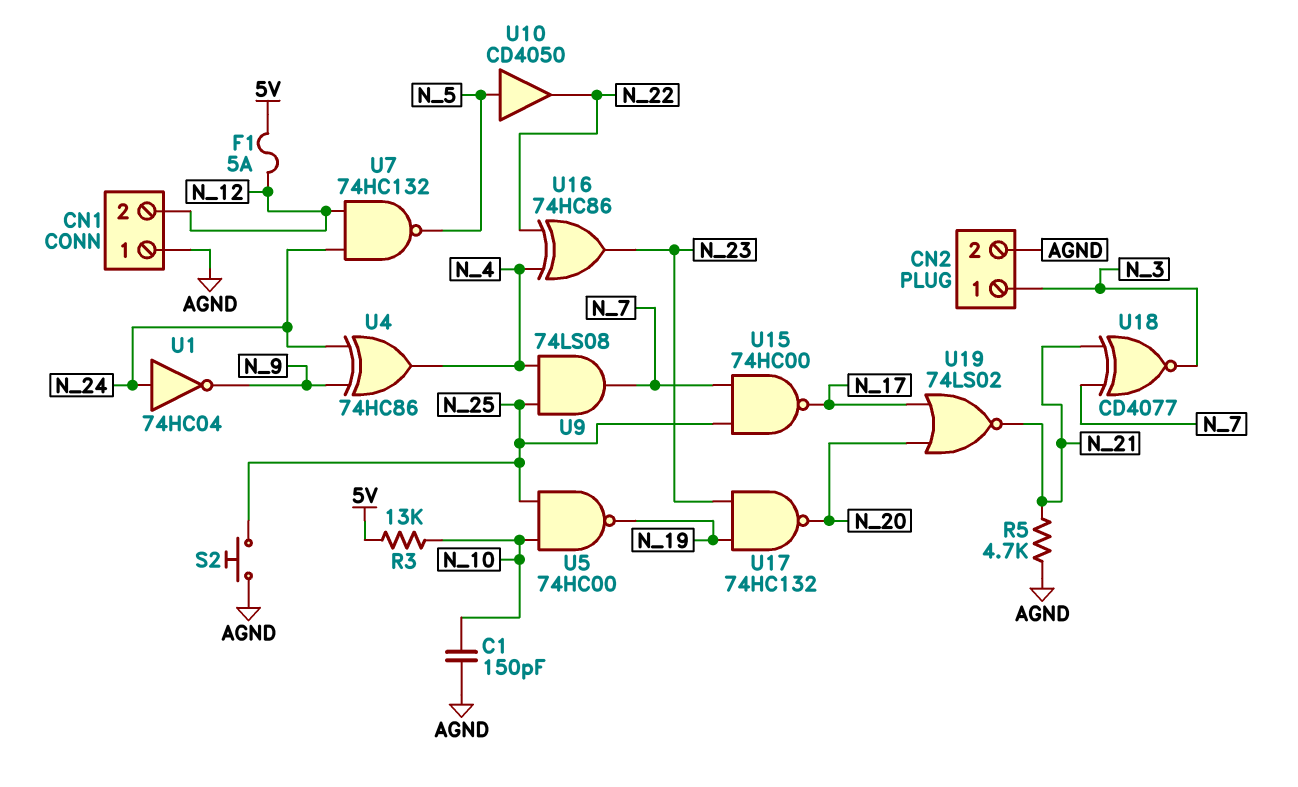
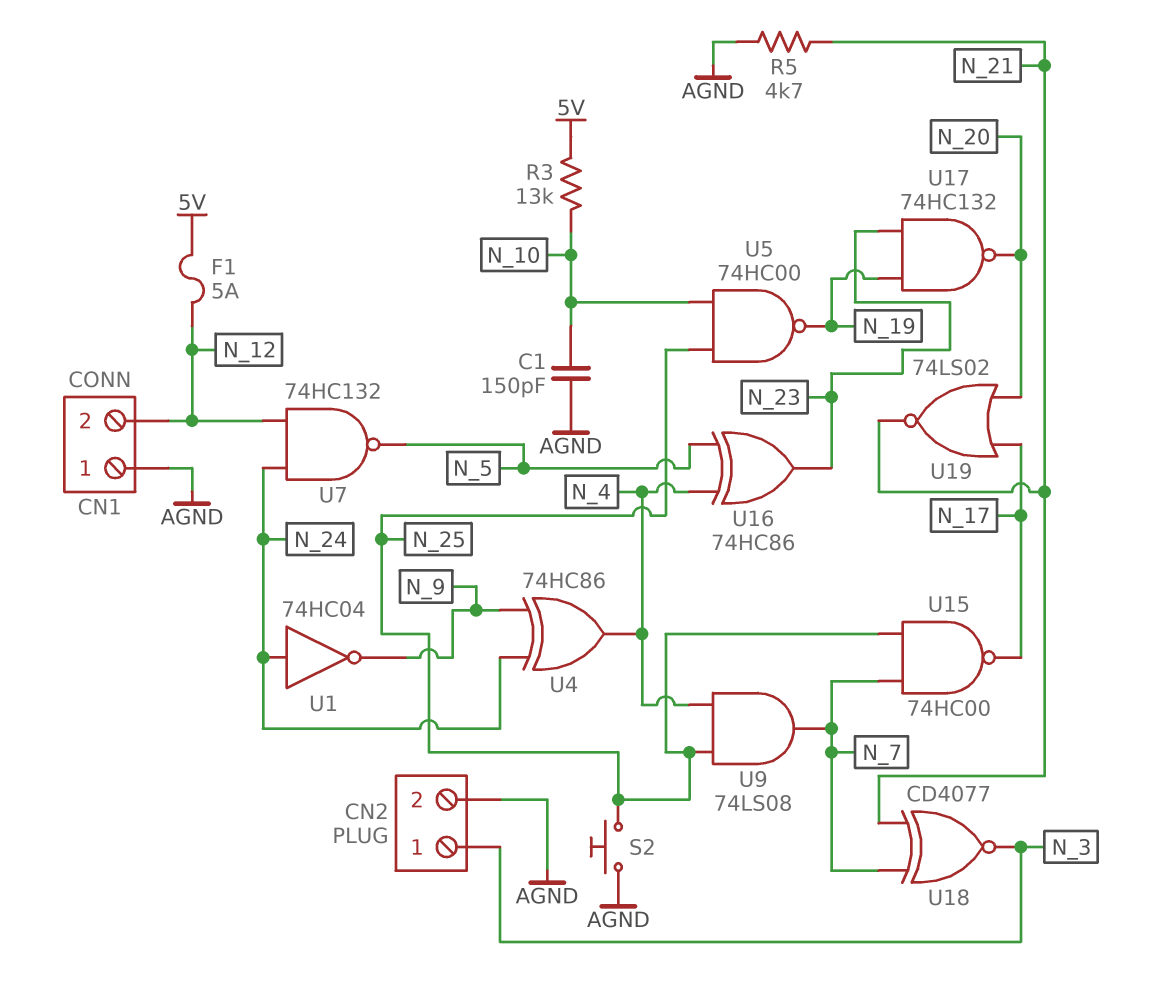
U10: buffer CD4050 (in N_5, out N_22) -> none
U16: XOR 74HC86 (in N_4, in N_22, out N_23) -> XOR 74HC86 (in N_4, in N_5, out N_23)

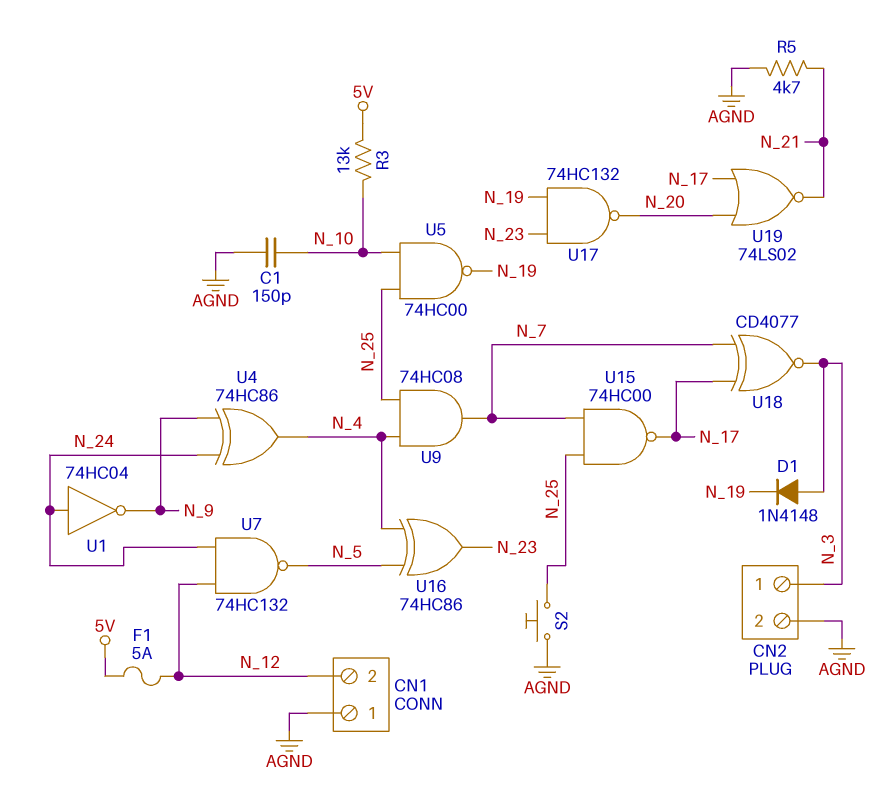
D1: none -> diode 1N4148 (A N_3, K N_19)
U9: AND 74LS08 (in N_4, in N_25, out N_7) -> AND 74HC08 (in N_4, in N_25, out N_7)
U18: XNOR CD4077 (in N_7, in N_21, out N_3) -> XNOR CD4077 (in N_7, in N_17, out N_3)

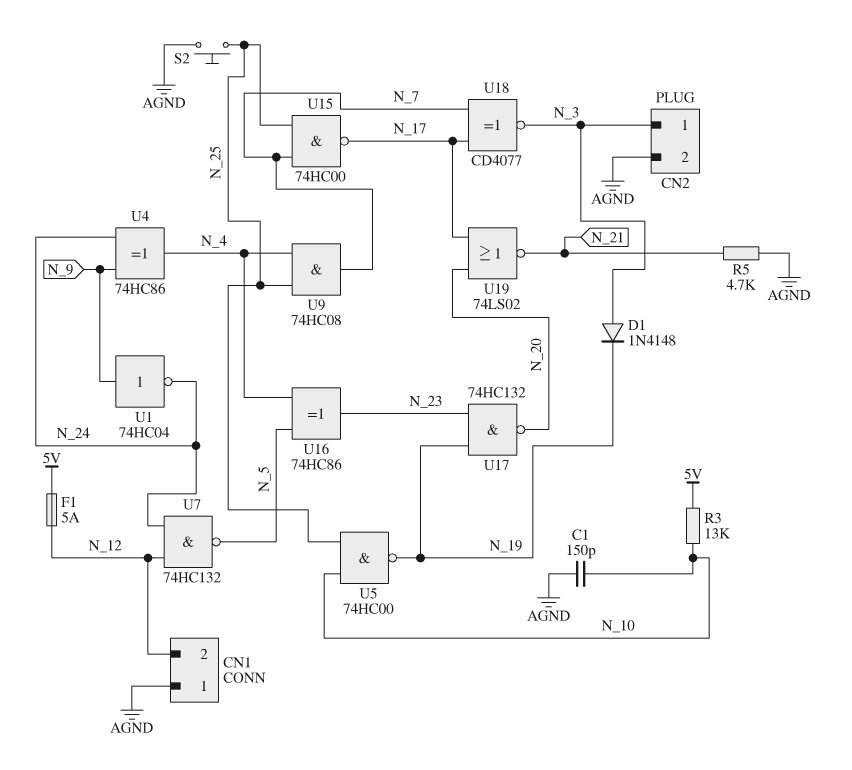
U1: NOT 74HC04 (in N_24, out N_9) -> NOT 74HC04 (in N_9, out N_24)

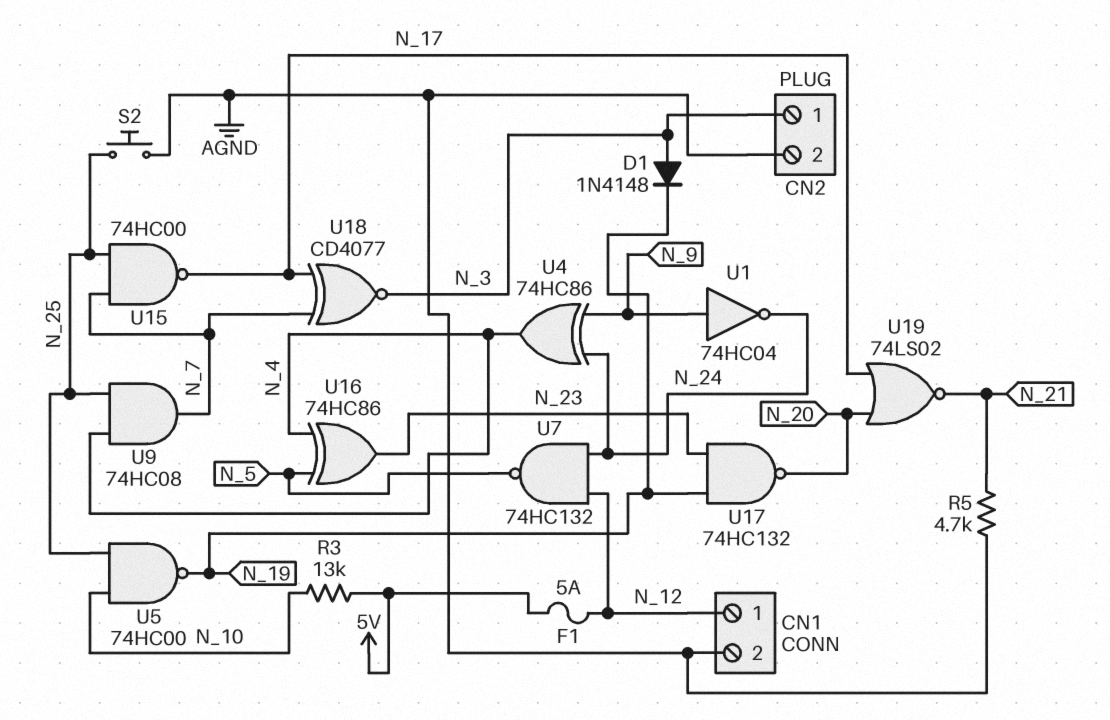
C1: 150pF (AGND, N_10) -> none
CN1 pin 1: AGND -> N_12
CN1 pin 2: N_12 -> AGND

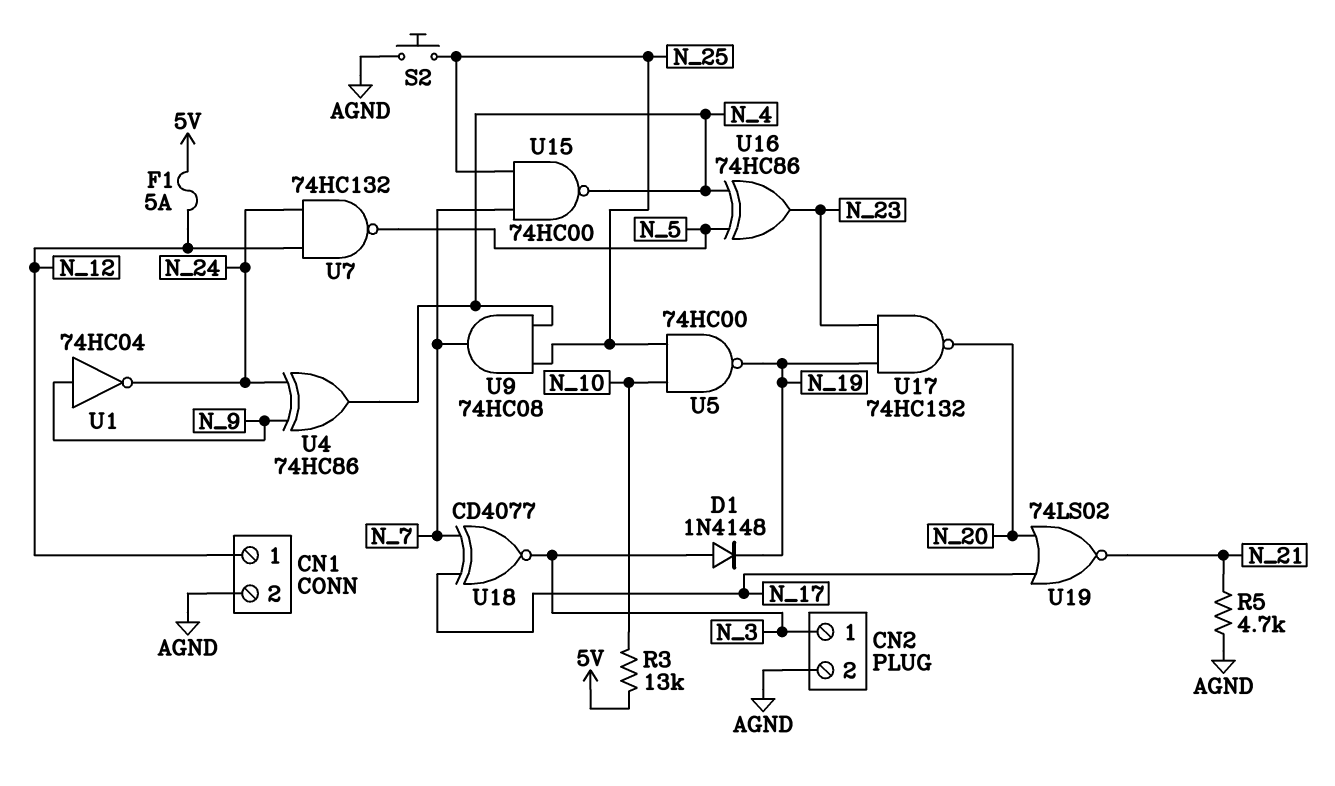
U15: NAND 74HC00 (in N_7, in N_25, out N_17) -> NAND 74HC00 (in N_7, in N_25, out N_4)

